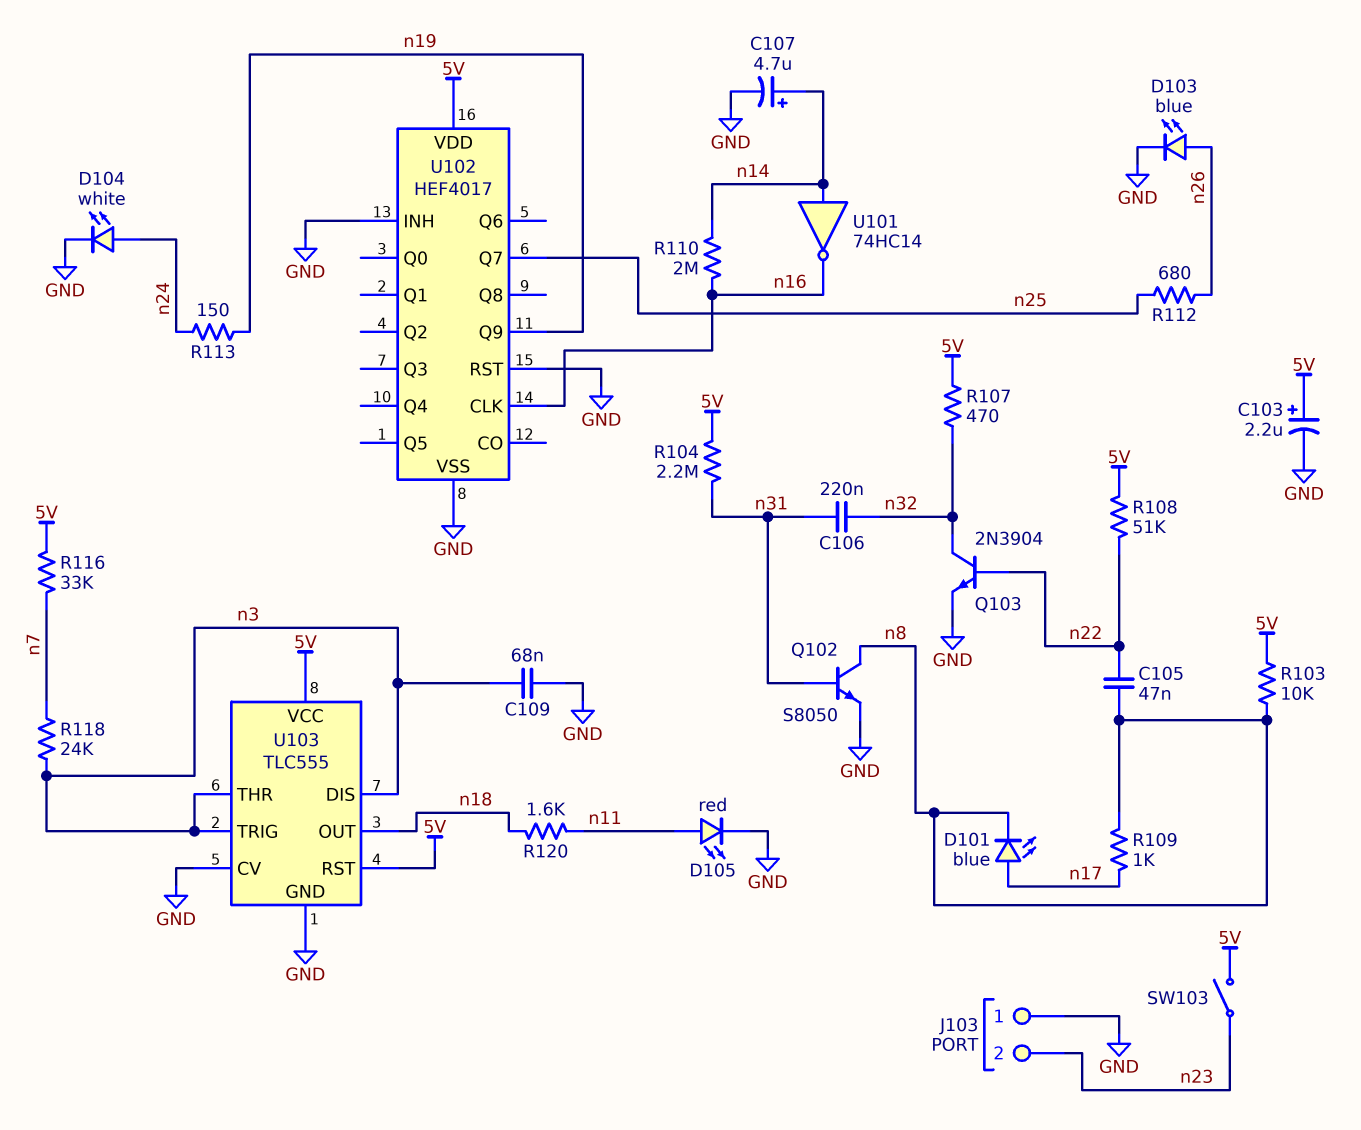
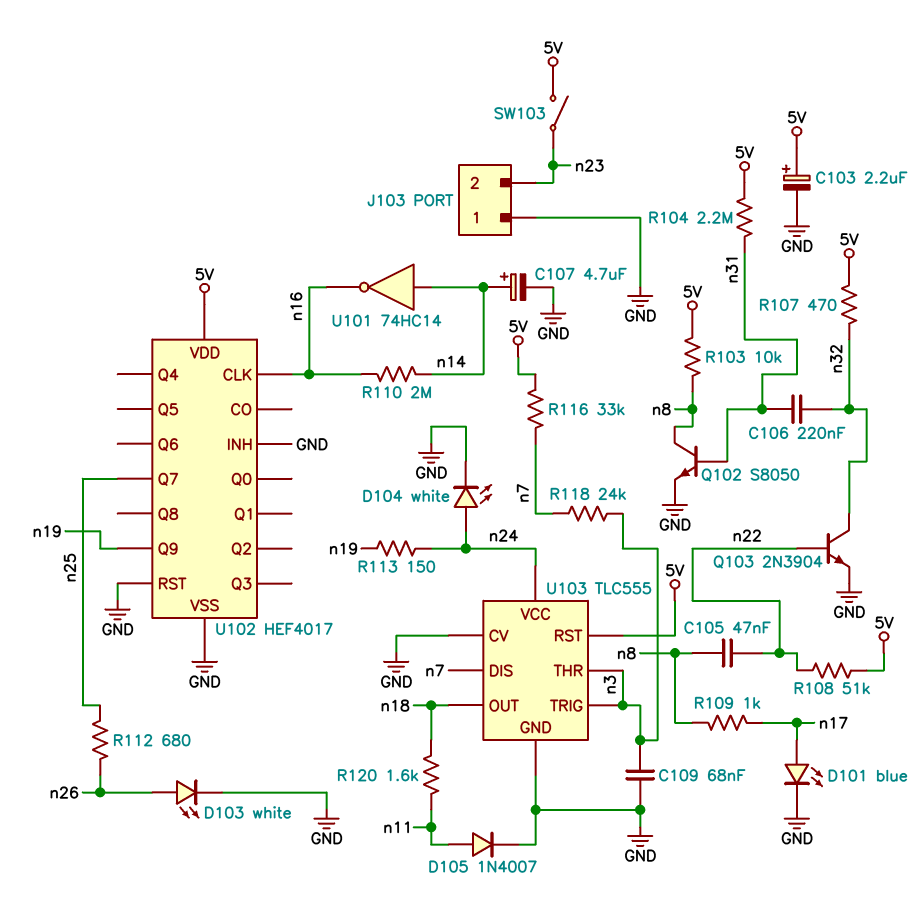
D101: LED blue (A n17, K n8) -> LED blue (A n17, K GND)
D103: LED blue (A n26, K GND) -> LED white (A n26, K GND)
D105: LED red (A n11, K GND) -> diode 1N4007 (A n11, K GND)
U103 pin DIS: n3 -> n7
U103 pin VCC: 5V -> n24

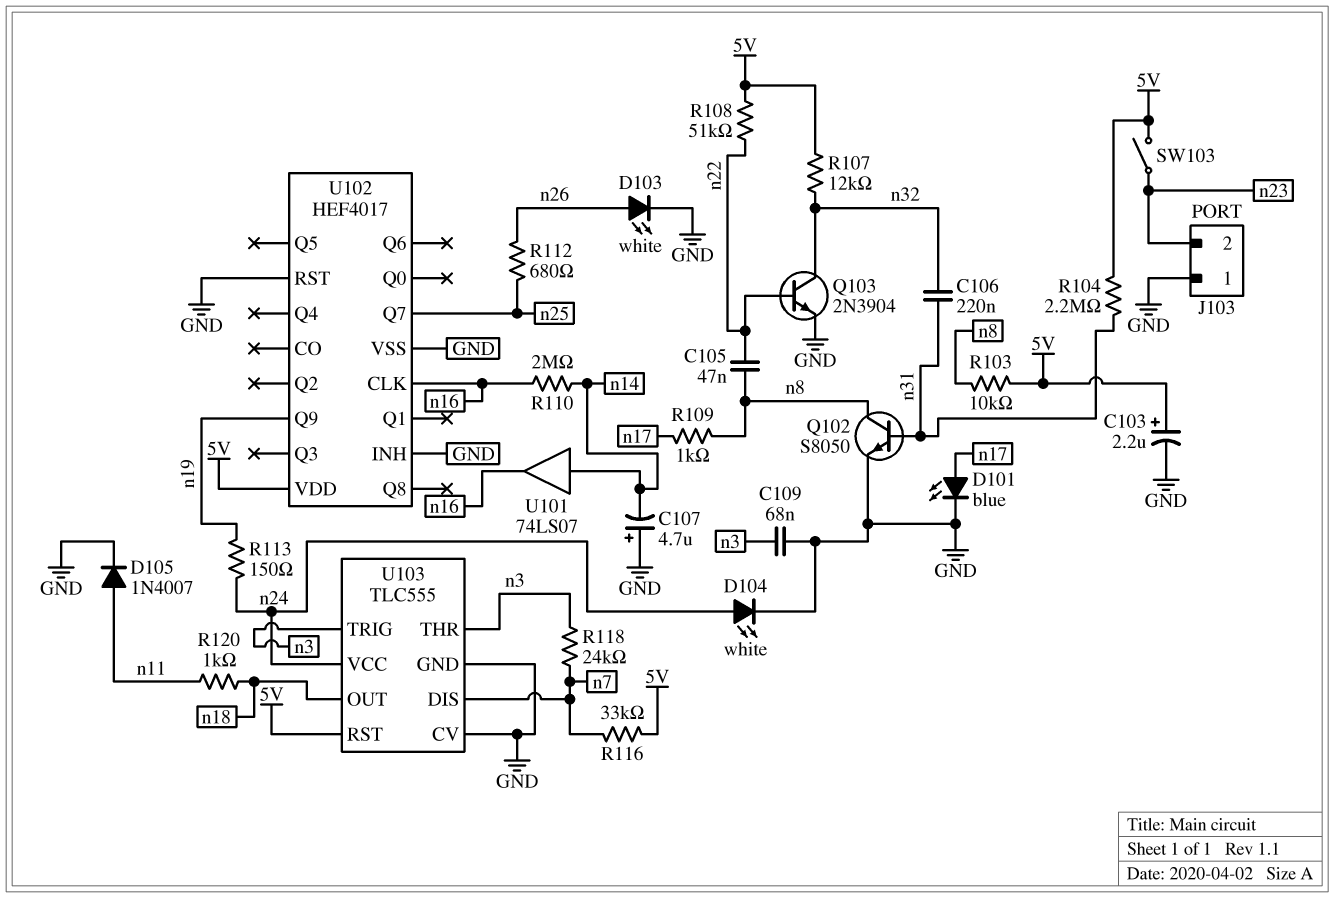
C107: 4.7uF (plus n14, minus GND) -> 4.7uF (plus GND, minus n14)
R107: 470 (5V, n32) -> 12k (5V, n32)
R120: 1.6k (n11, n18) -> 1k (n11, n18)
U101: NOT 74HC14 (in n14, out n16) -> buffer 74LS07 (in n14, out n16)

